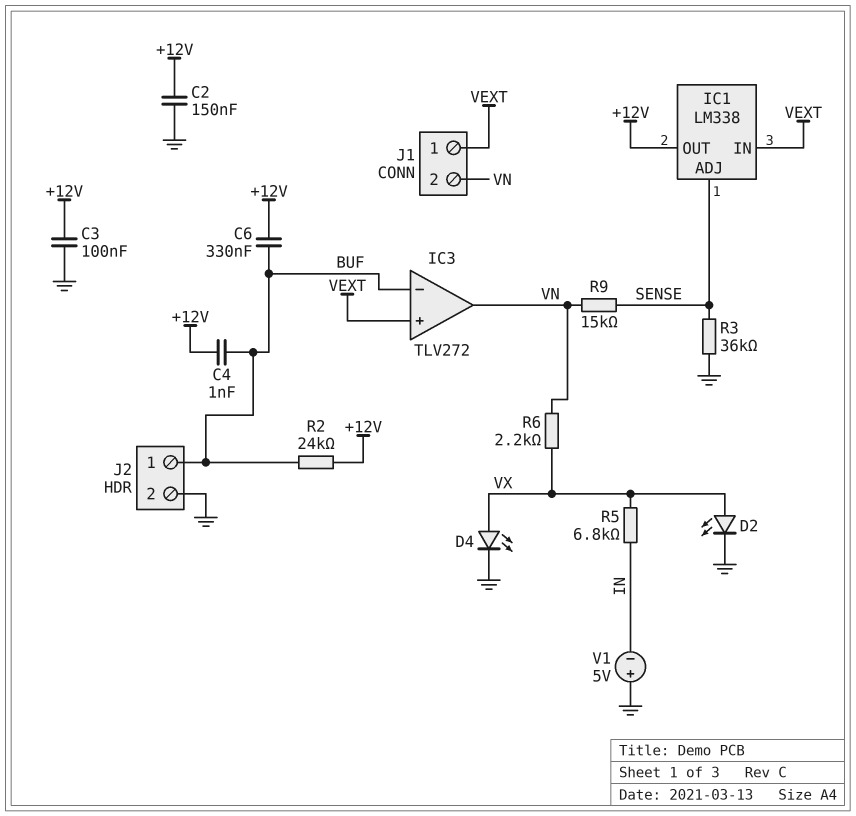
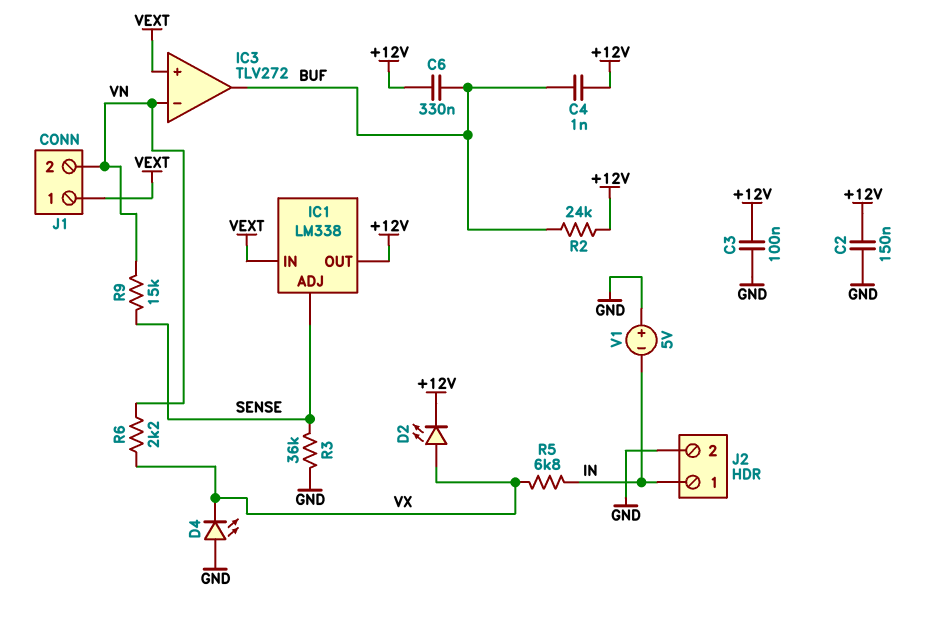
D2: LED (A VX, K GND) -> LED (A VX, K +12V)
D4: LED (A VX, K GND) -> LED (A GND, K VX)
IC3 pin in-: BUF -> VN
IC3 pin out: VN -> BUF
J2 pin 1: BUF -> IN

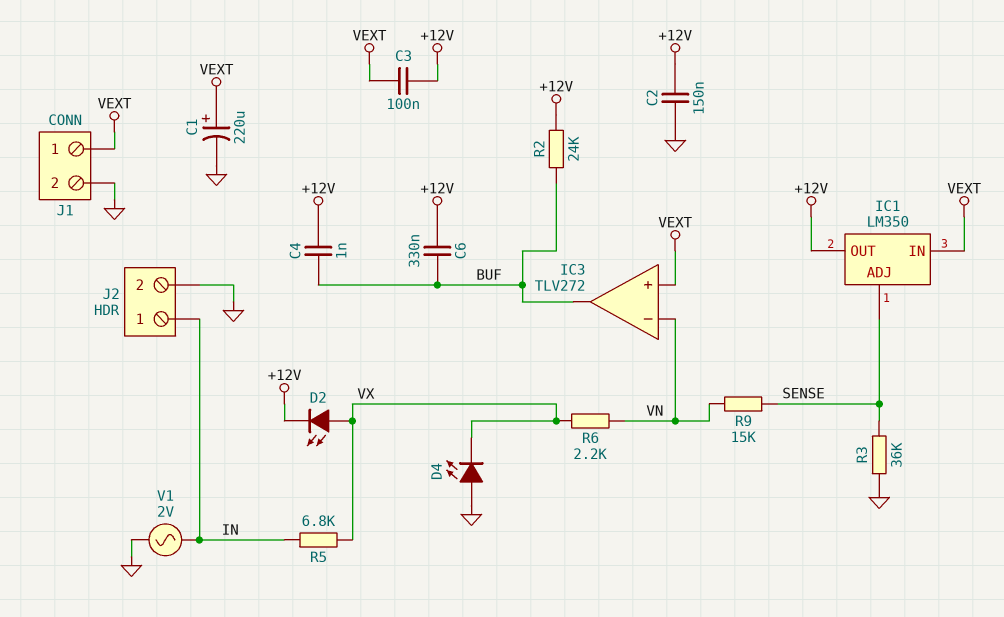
C1: none -> 220uF (plus VEXT, minus GND)
C3: 100nF (+12V, GND) -> 100nF (+12V, VEXT)
IC1: LM338 -> LM350
J1 pin 2: VN -> GND
V1: 5V (plus GND, minus IN) -> AC 2V (GND, IN)

